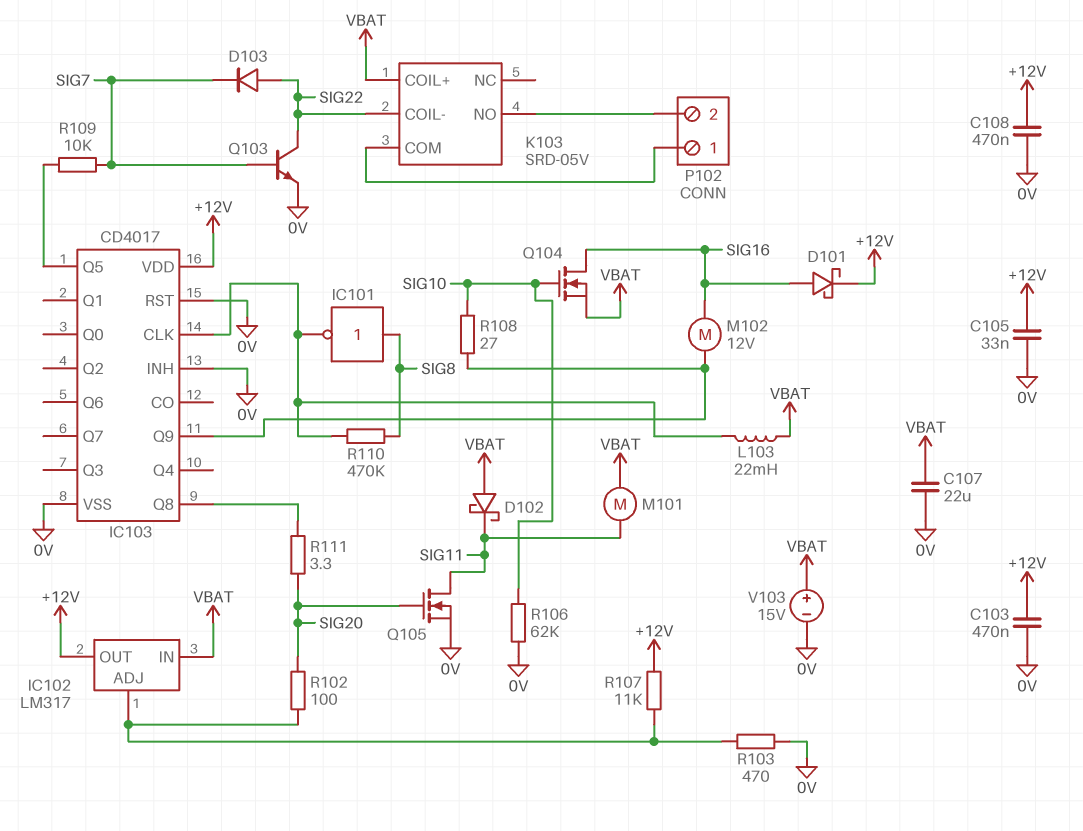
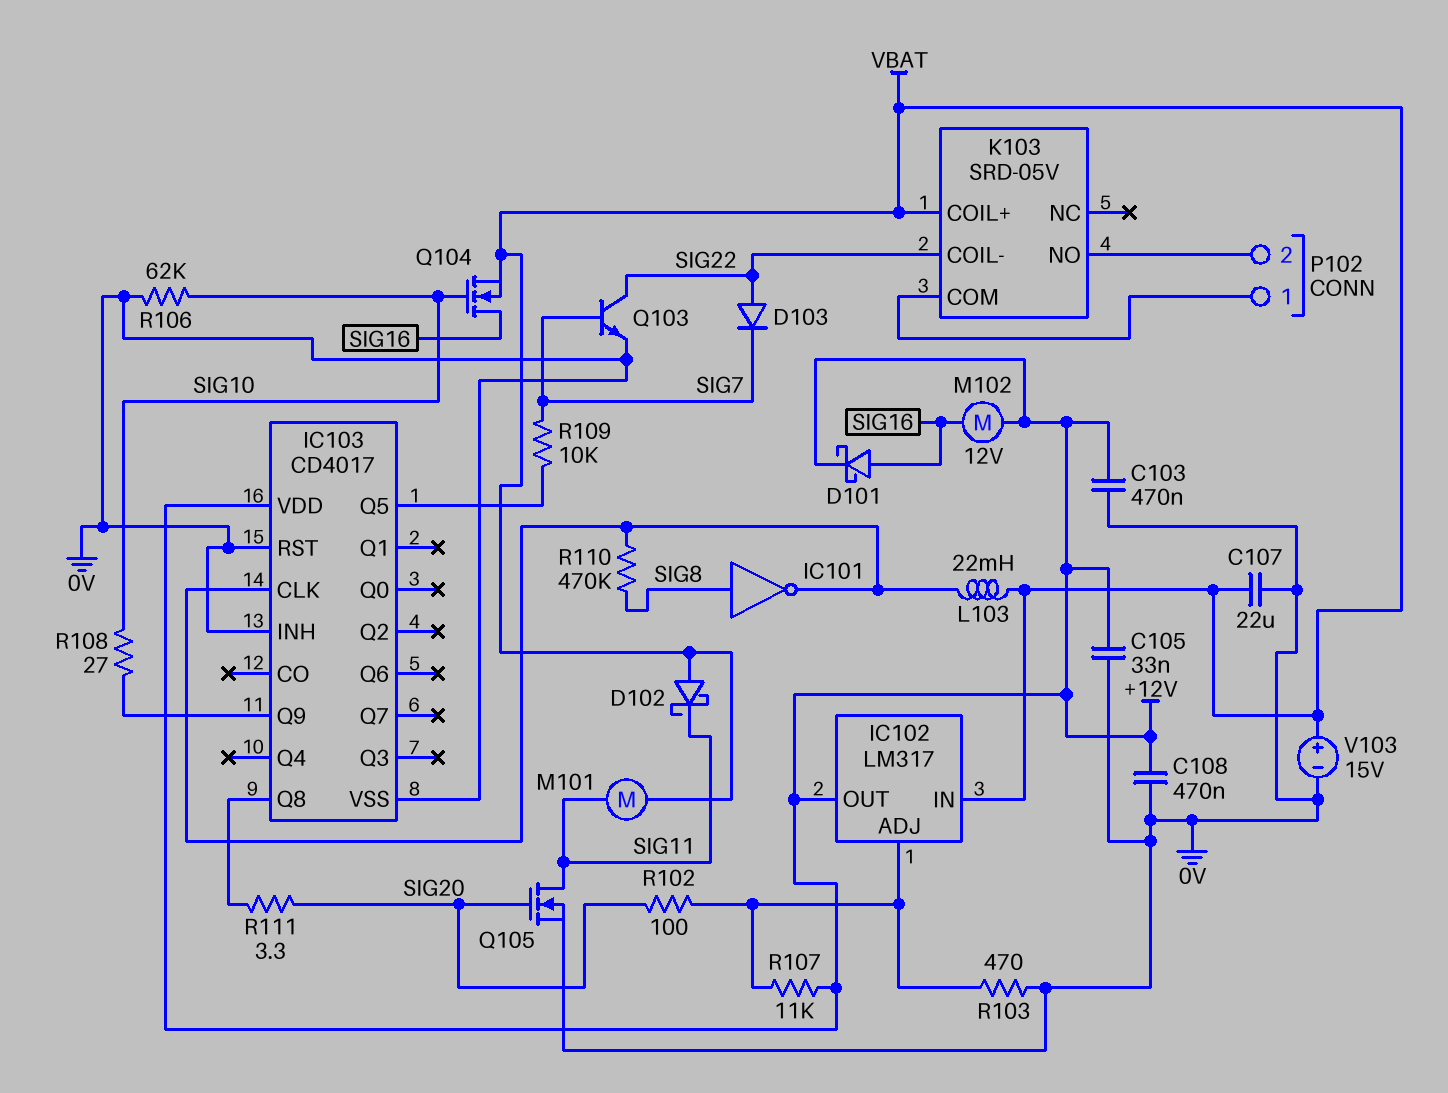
M102: motor 12V (IC103/Q9, SIG16) -> motor 12V (+12V, SIG16)

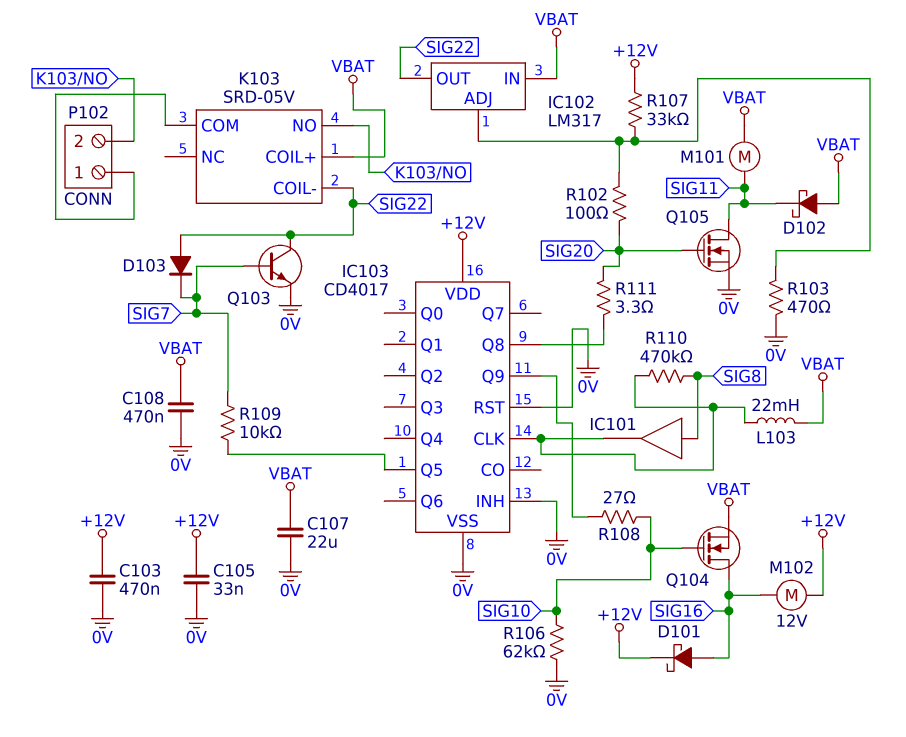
C108: 470nF (+12V, 0V) -> 470nF (0V, VBAT)
IC101: NOT (in SIG8, out IC103/CLK) -> buffer (in SIG8, out IC103/CLK)
IC102 pin OUT: +12V -> SIG22
R107: 11k (+12V, IC102/ADJ) -> 33k (+12V, IC102/ADJ)
V103: 15V (plus VBAT, minus 0V) -> none

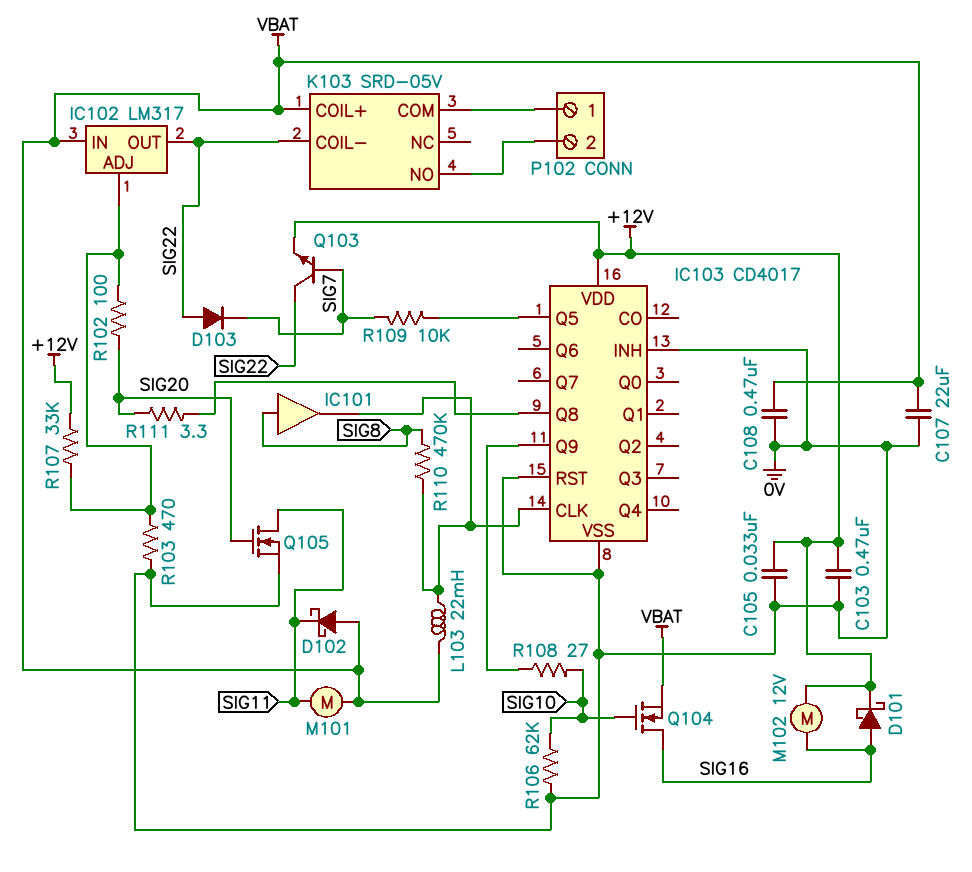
Q103: NPN (B SIG7, C SIG22, E 0V) -> NPN (B SIG7, C SIG22, E +12V)

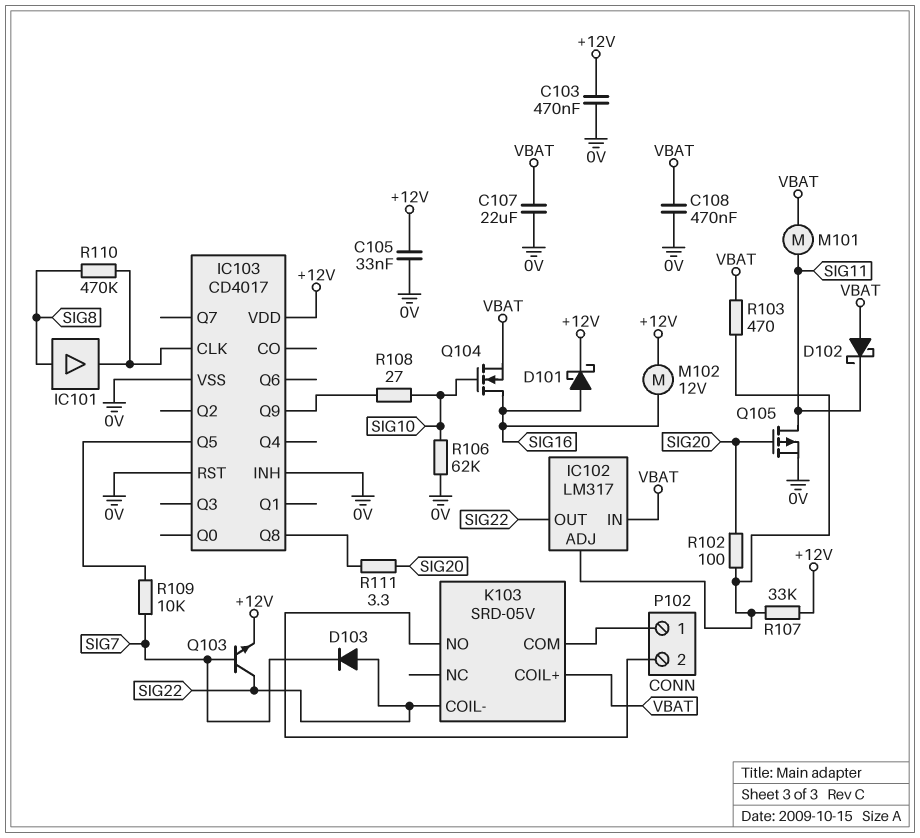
L103: 22mH (IC103/CLK, VBAT) -> none
Q105: NMOS (G SIG20, D SIG11, S 0V) -> PMOS (G SIG20, D SIG11, S 0V)
R103: 470 (0V, IC102/ADJ) -> 470 (IC102/ADJ, VBAT)

